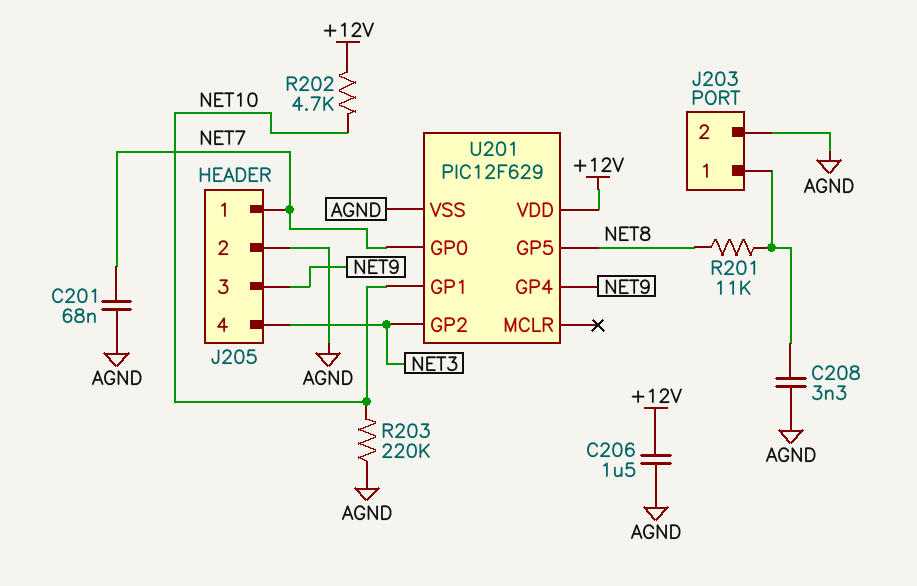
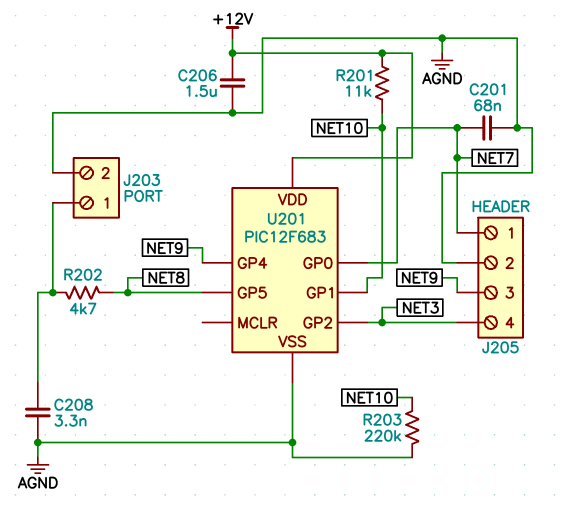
R201: 11k (J203/1, NET8) -> 11k (+12V, NET10)
R202: 4.7k (+12V, NET10) -> 4.7k (J203/1, NET8)
U201: PIC12F629 -> PIC12F683

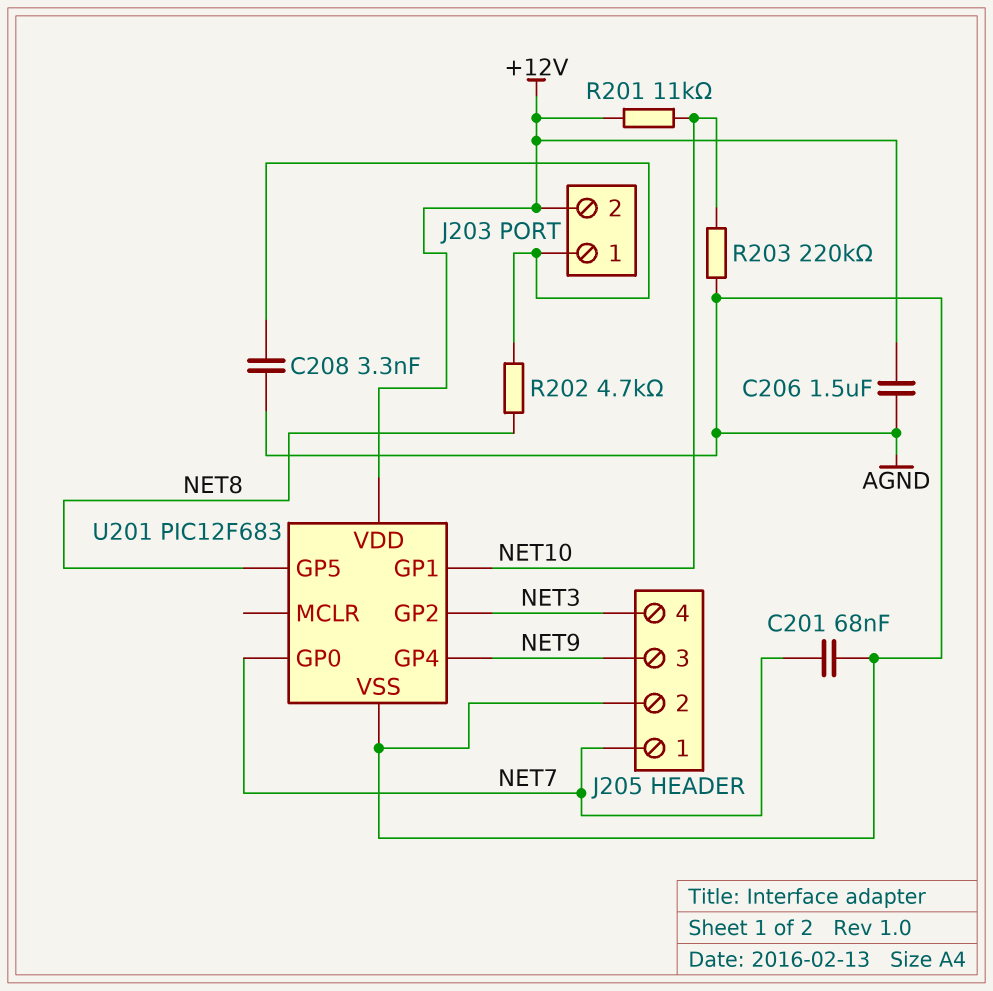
J203 pin 2: AGND -> +12V

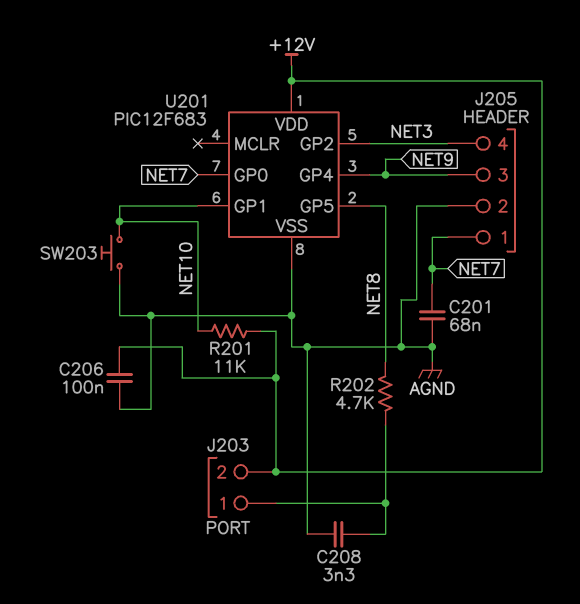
C206: 1.5uF (+12V, AGND) -> 100nF (+12V, AGND)
R203: 220k (AGND, NET10) -> none
SW203: none -> button (AGND, NET10)

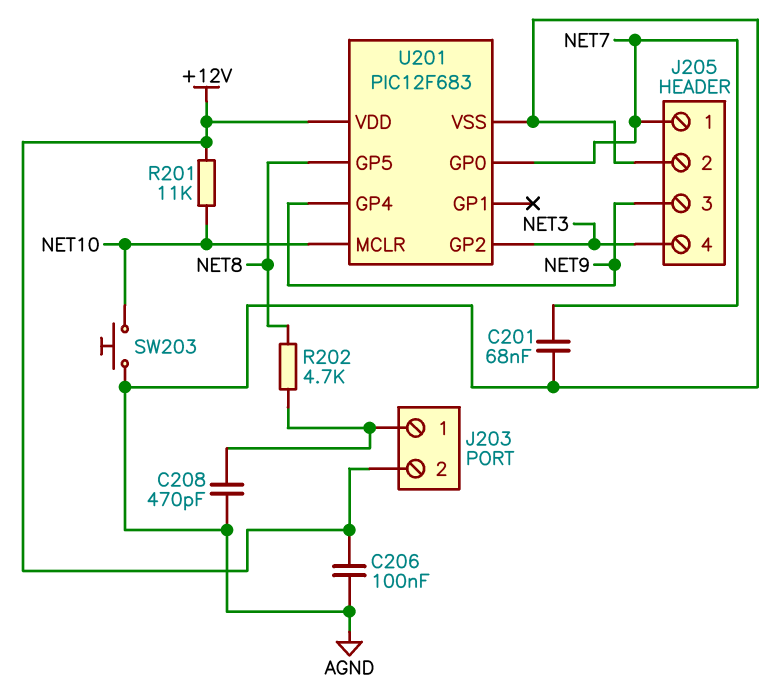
C208: 3.3nF (AGND, J203/1) -> 470pF (AGND, J203/1)
U201 pin GP1: NET10 -> none
U201 pin MCLR: none -> NET10

